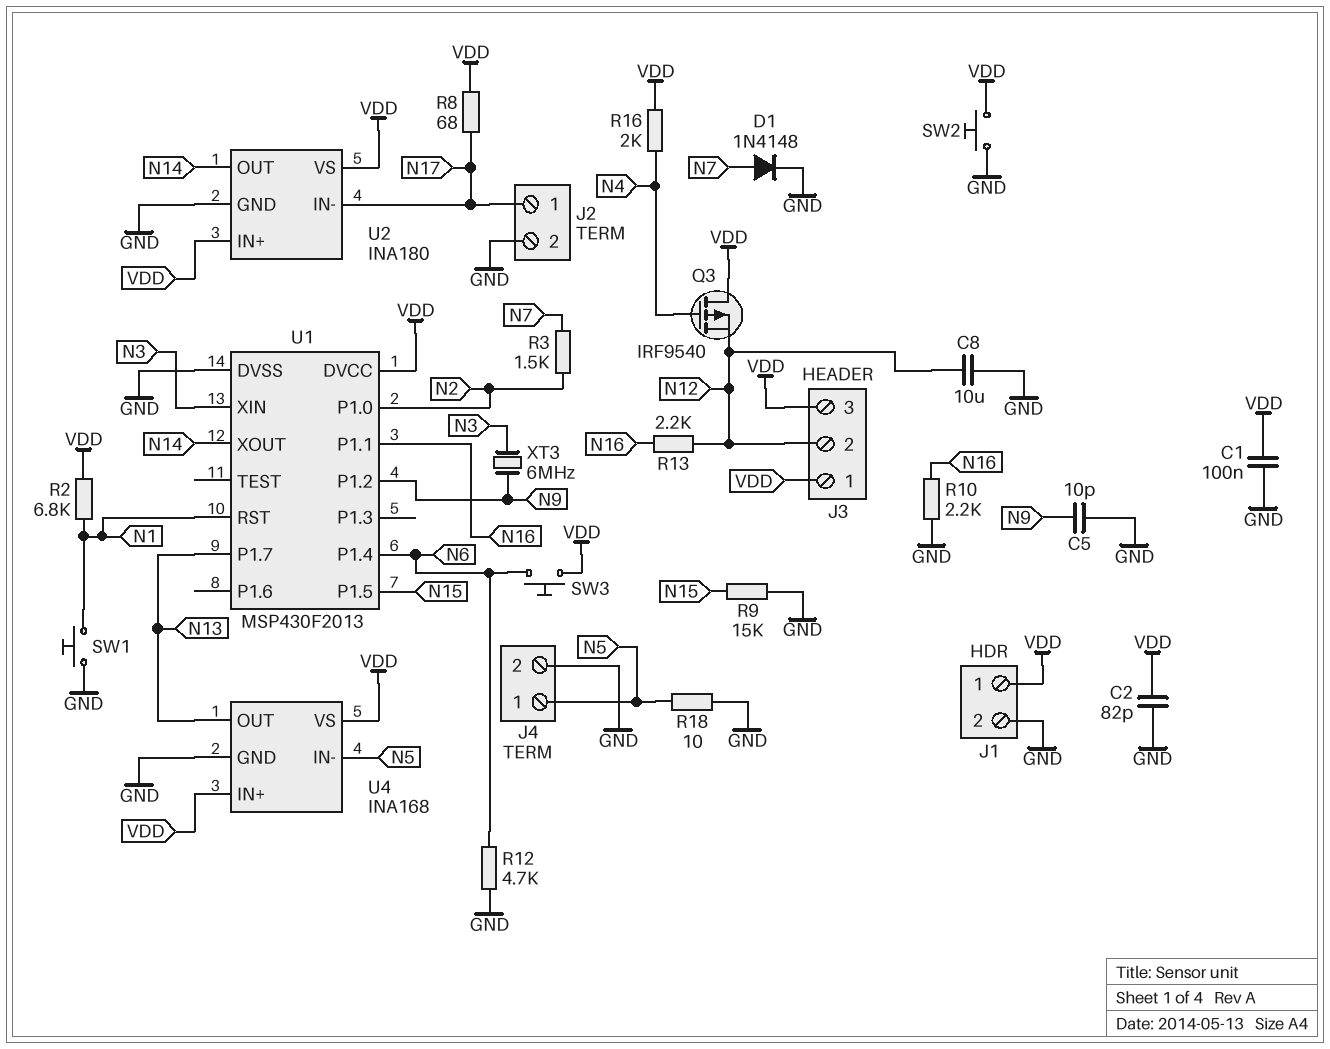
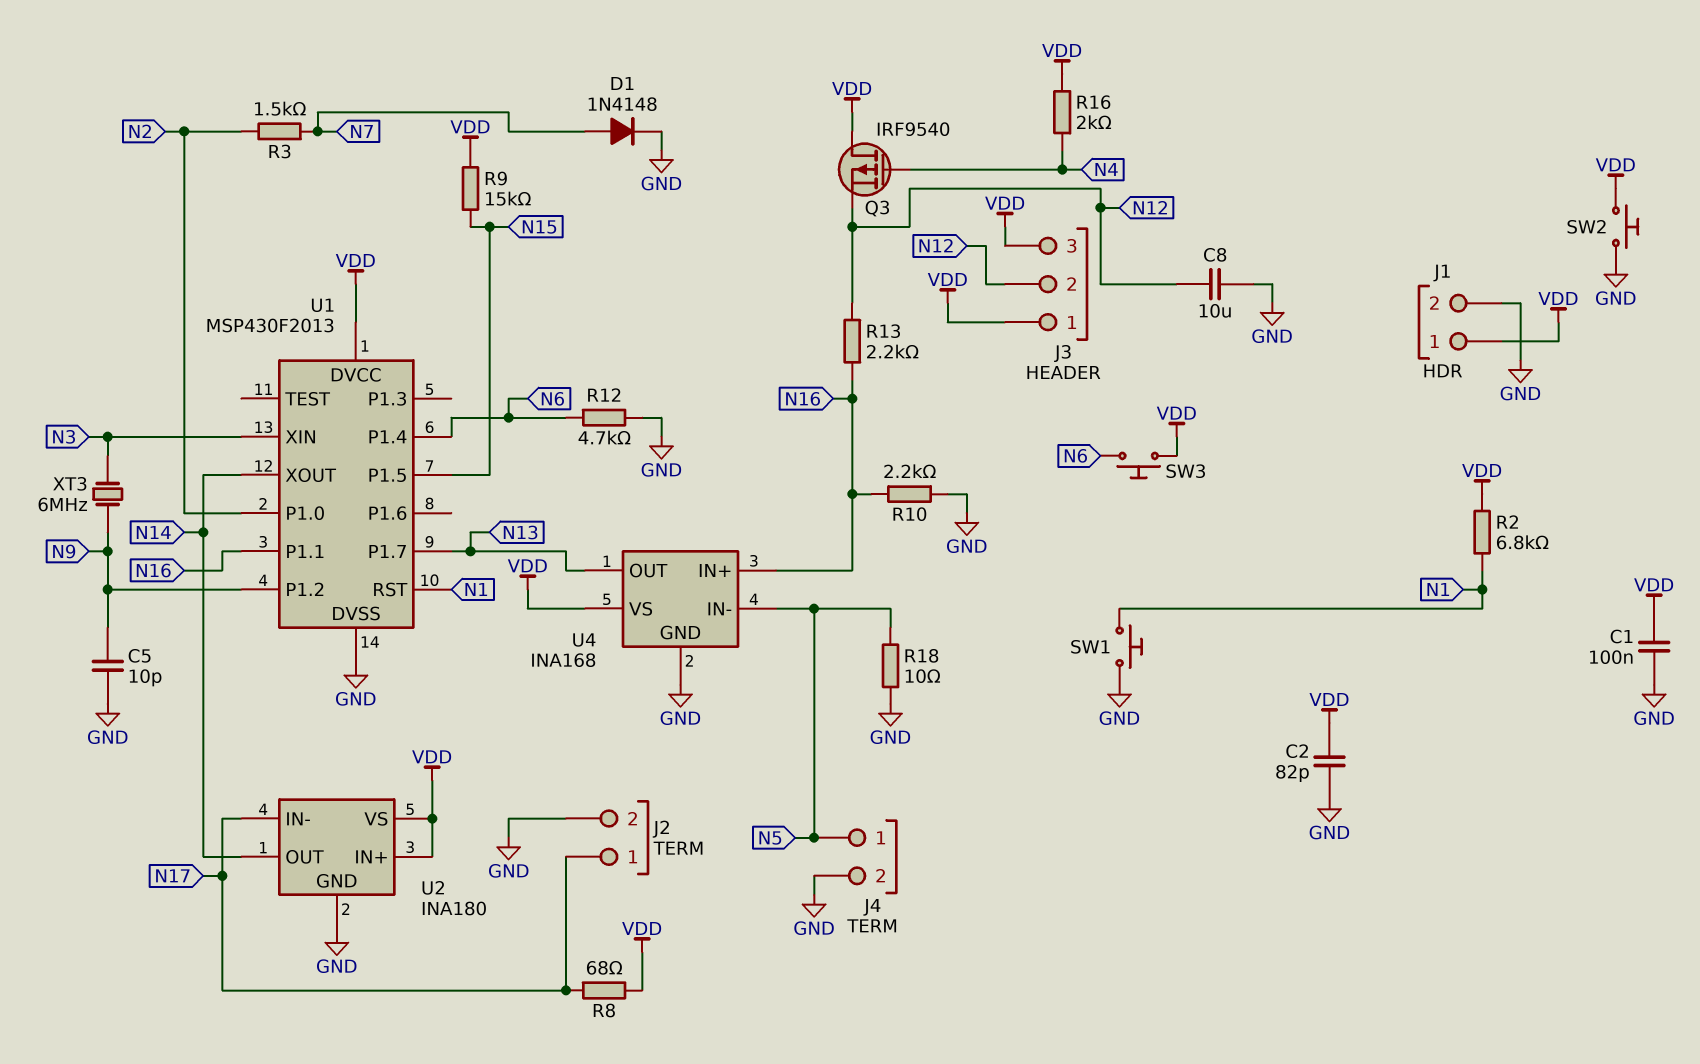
R9: 15k (GND, N15) -> 15k (N15, VDD)
U4 pin IN+: VDD -> N16

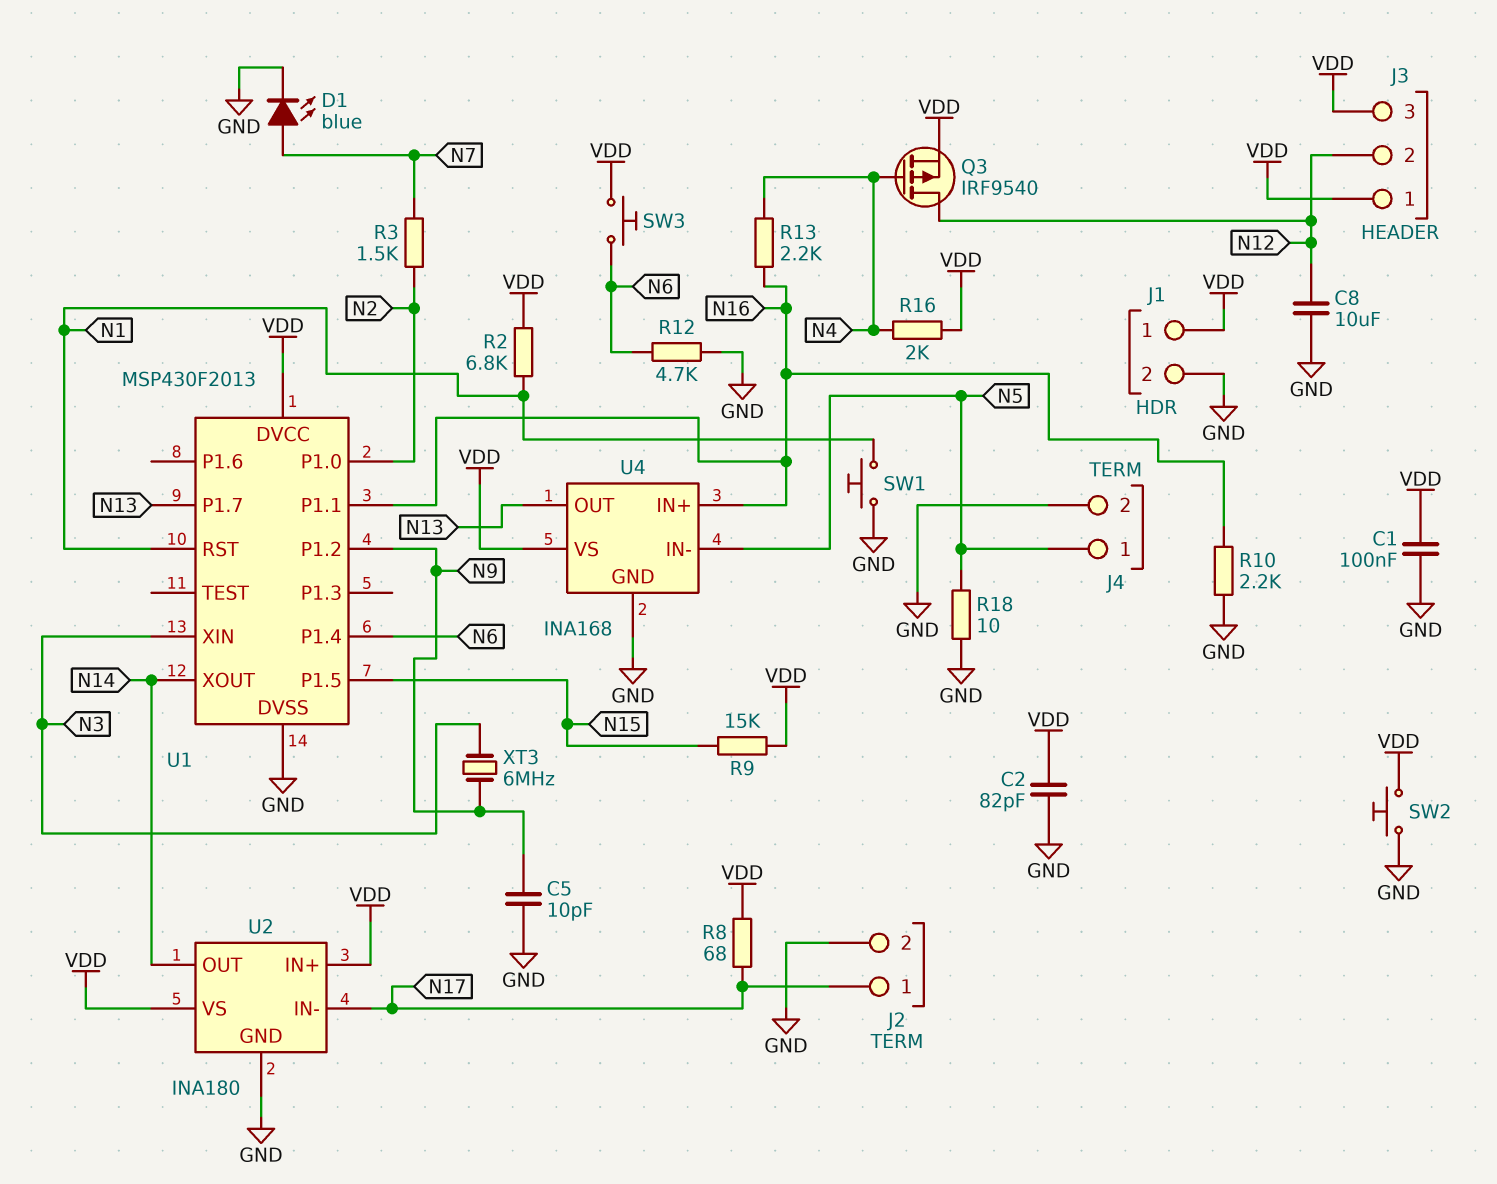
D1: diode 1N4148 (A N7, K GND) -> LED blue (A N7, K GND)
Q3: PMOS IRF9540 (G N4, D VDD, S N12) -> PMOS IRF9540 (G N4, D N12, S VDD)
R13: 2.2k (N12, N16) -> 2.2k (N4, N16)

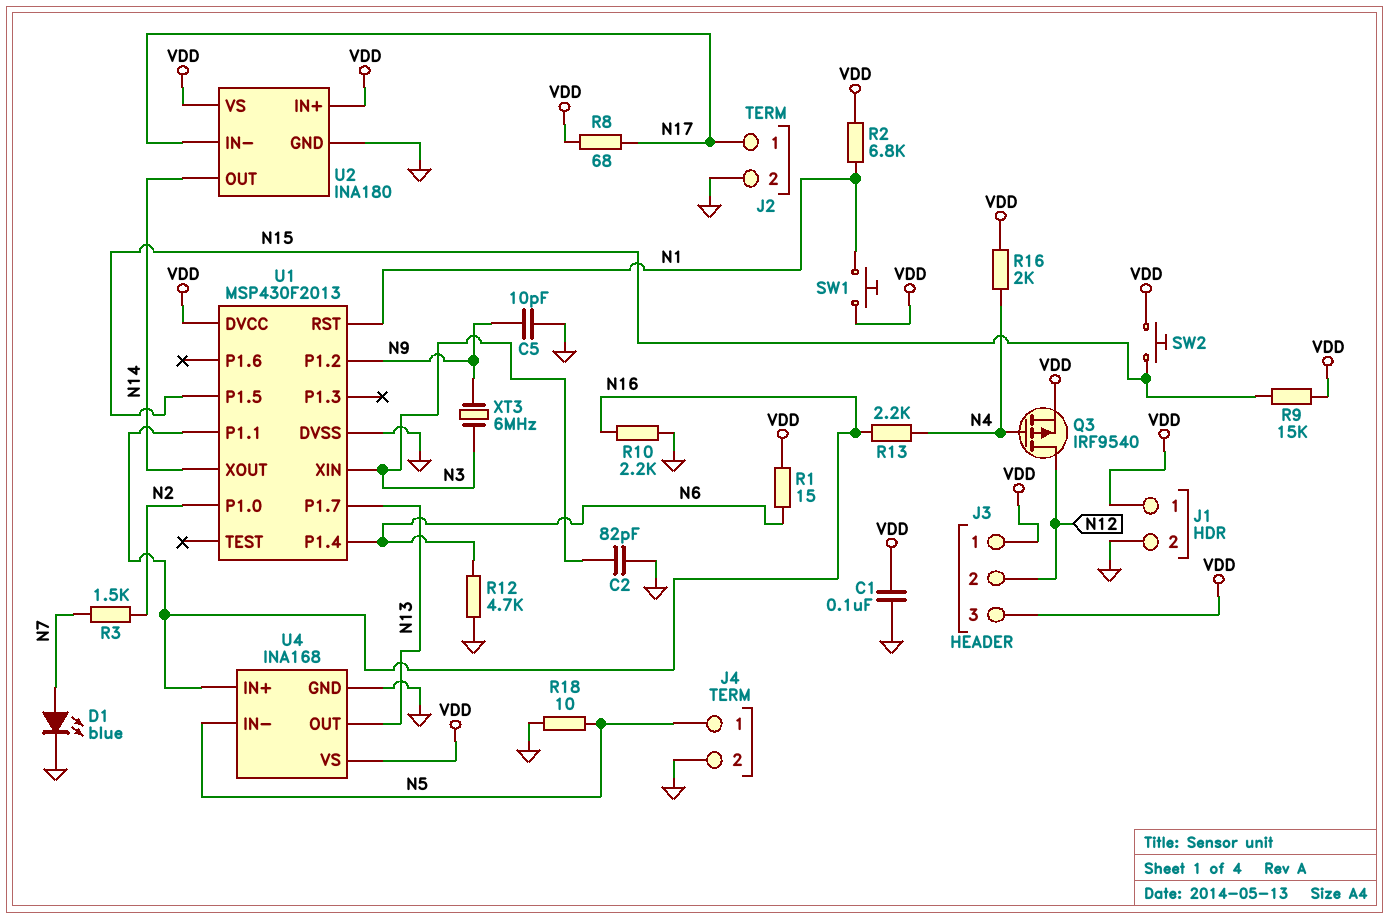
C2: 82pF (GND, VDD) -> 82pF (GND, N3)
C8: 10uF (GND, N12) -> none
R1: none -> 15 (N6, VDD)
SW1: button (GND, N1) -> button (N1, VDD)
SW2: button (GND, VDD) -> button (N15, VDD)
SW3: button (N6, VDD) -> none

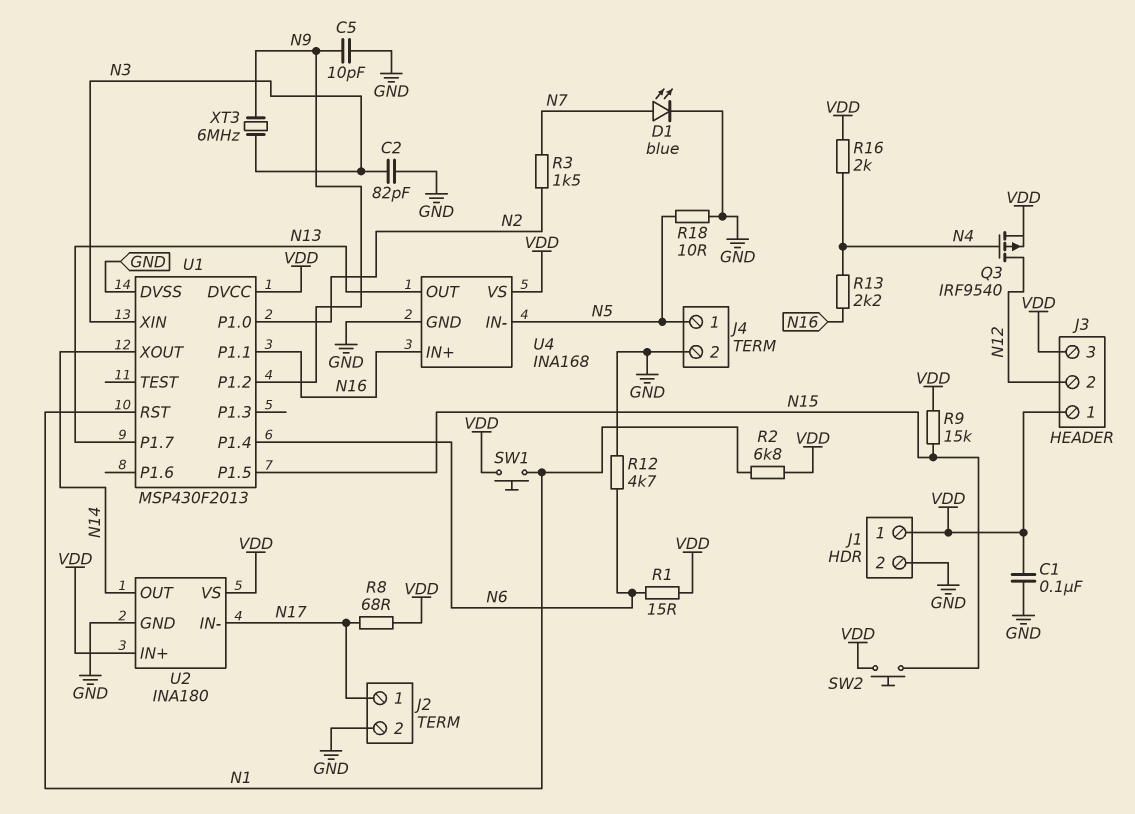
R10: 2.2k (GND, N16) -> none

